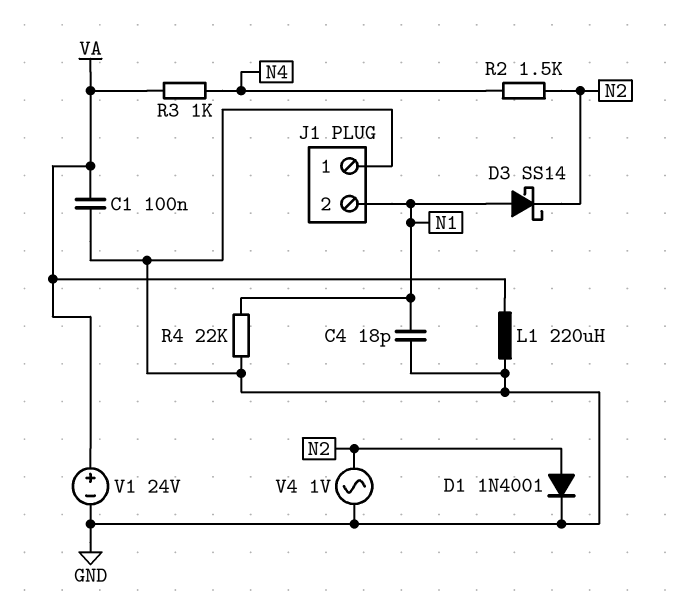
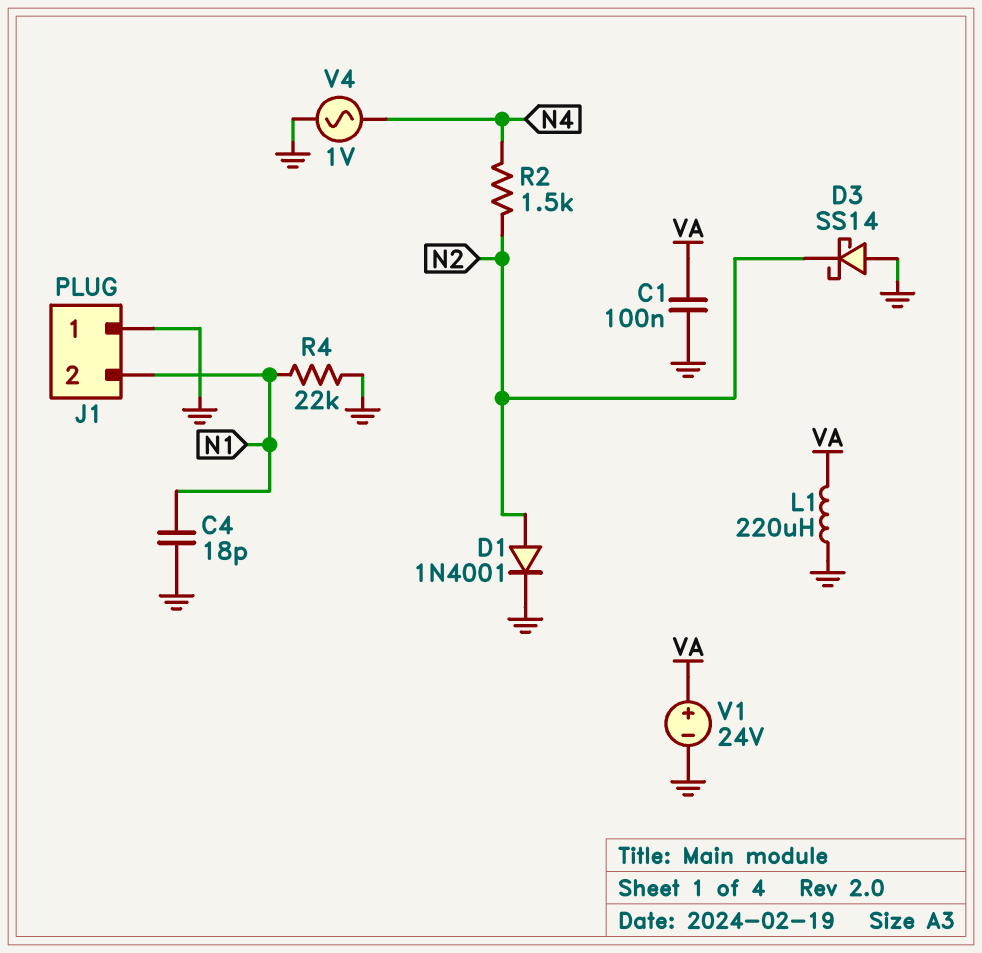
D3: schottky SS14 (A N1, K N2) -> schottky SS14 (A GND, K N2)
R3: 1k (N4, VA) -> none
V4: AC 1V (GND, N2) -> AC 1V (GND, N4)

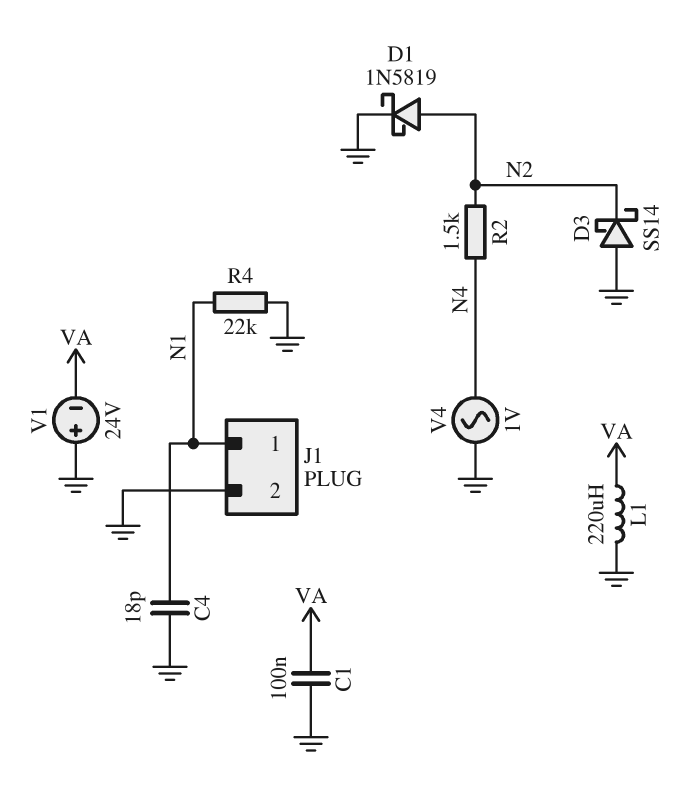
D1: diode 1N4001 (A N2, K GND) -> schottky 1N5819 (A N2, K GND)
J1 pin 1: GND -> N1
J1 pin 2: N1 -> GND
V1: 24V (plus VA, minus GND) -> 24V (plus GND, minus VA)

